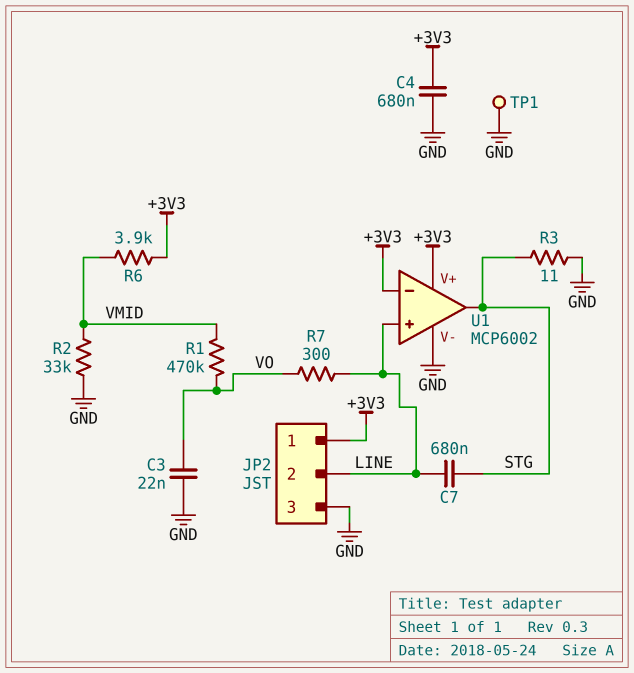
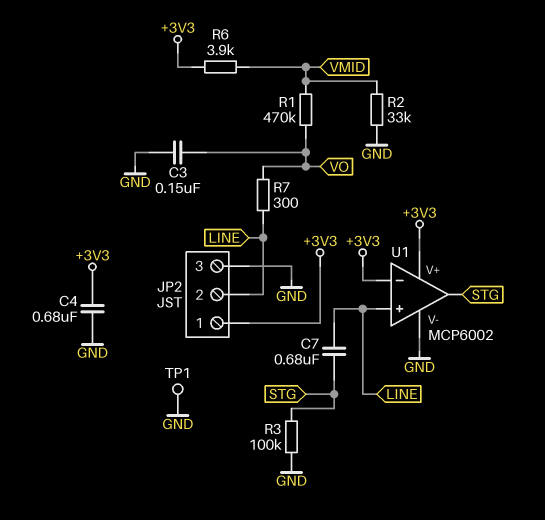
C3: 22nF (GND, VO) -> 150nF (GND, VO)
R3: 11 (GND, STG) -> 100k (GND, STG)

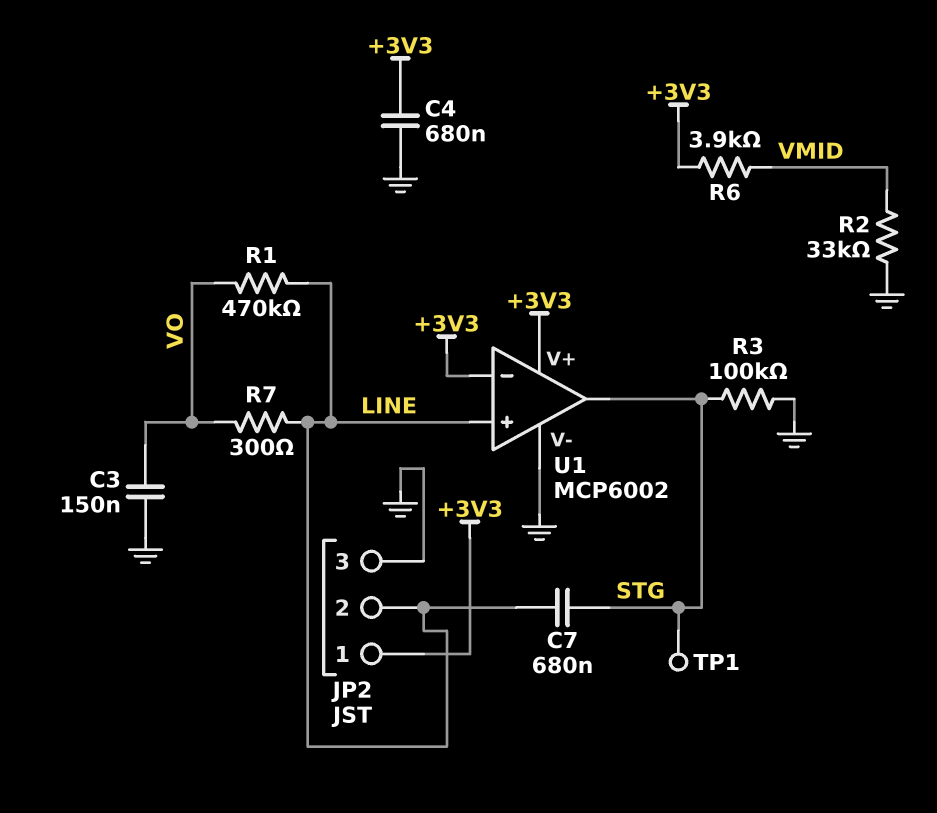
R1: 470k (VMID, VO) -> 470k (LINE, VO)
TP1: test point (GND) -> test point (STG)

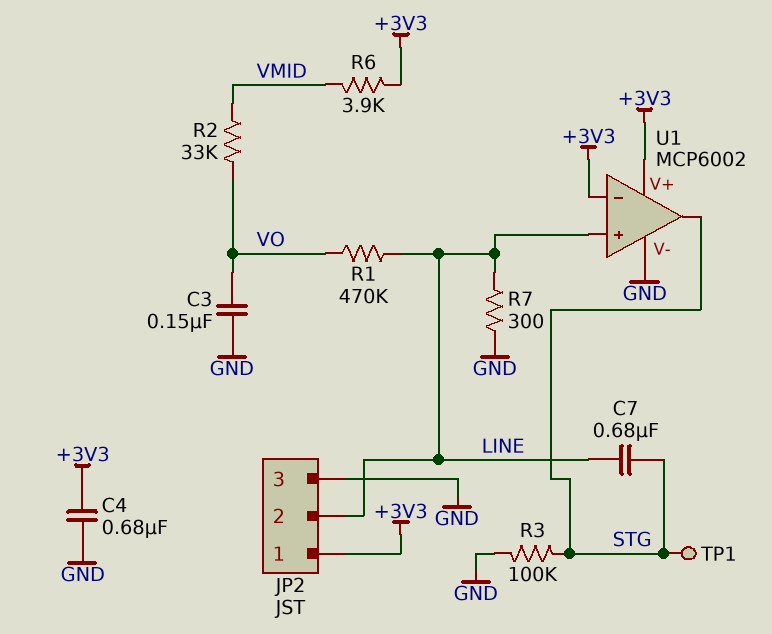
R2: 33k (GND, VMID) -> 33k (VMID, VO)
R7: 300 (LINE, VO) -> 300 (GND, LINE)

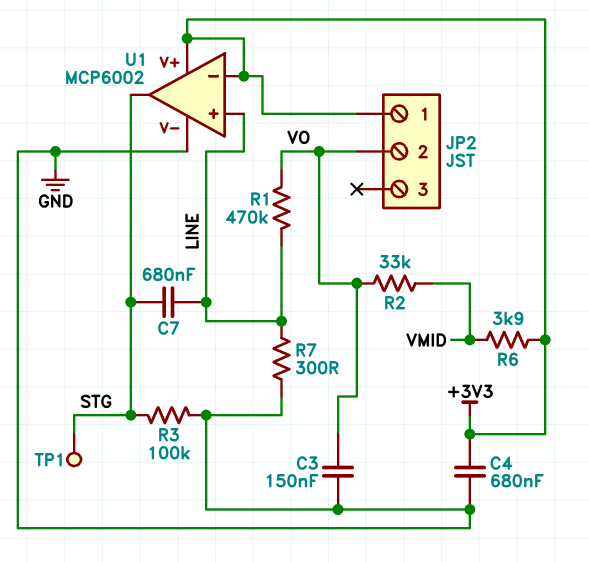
JP2 pin 2: LINE -> VO
JP2 pin 3: GND -> none

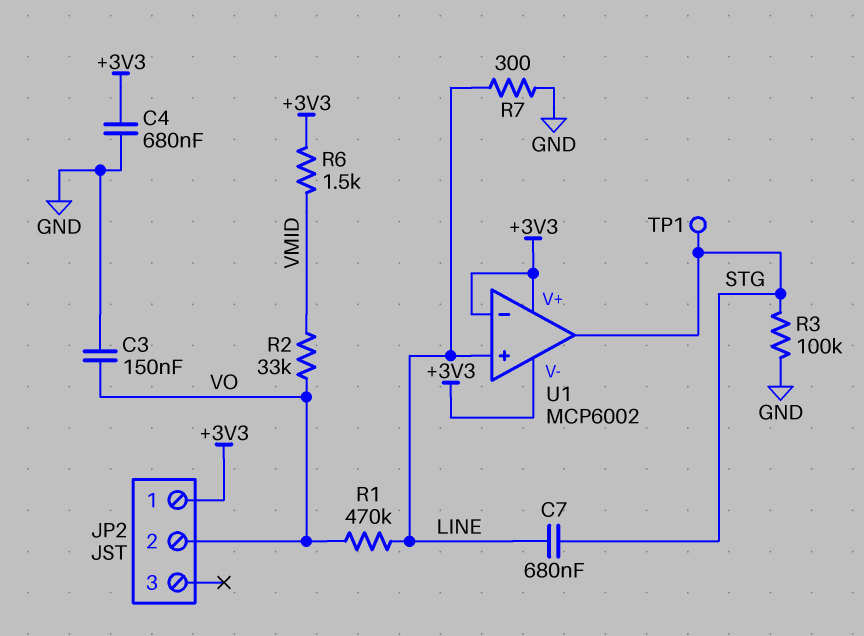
R6: 3.9k (+3V3, VMID) -> 1.5k (+3V3, VMID)
U1 pin V-: GND -> +3V3

